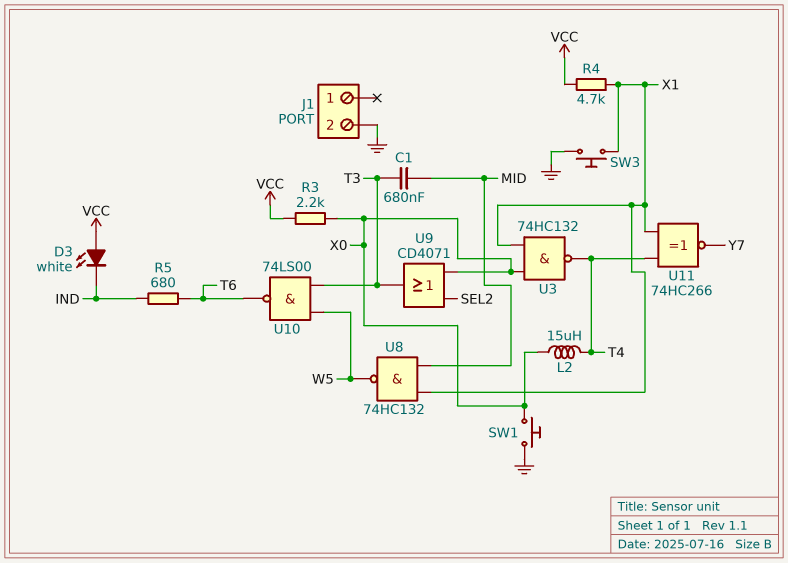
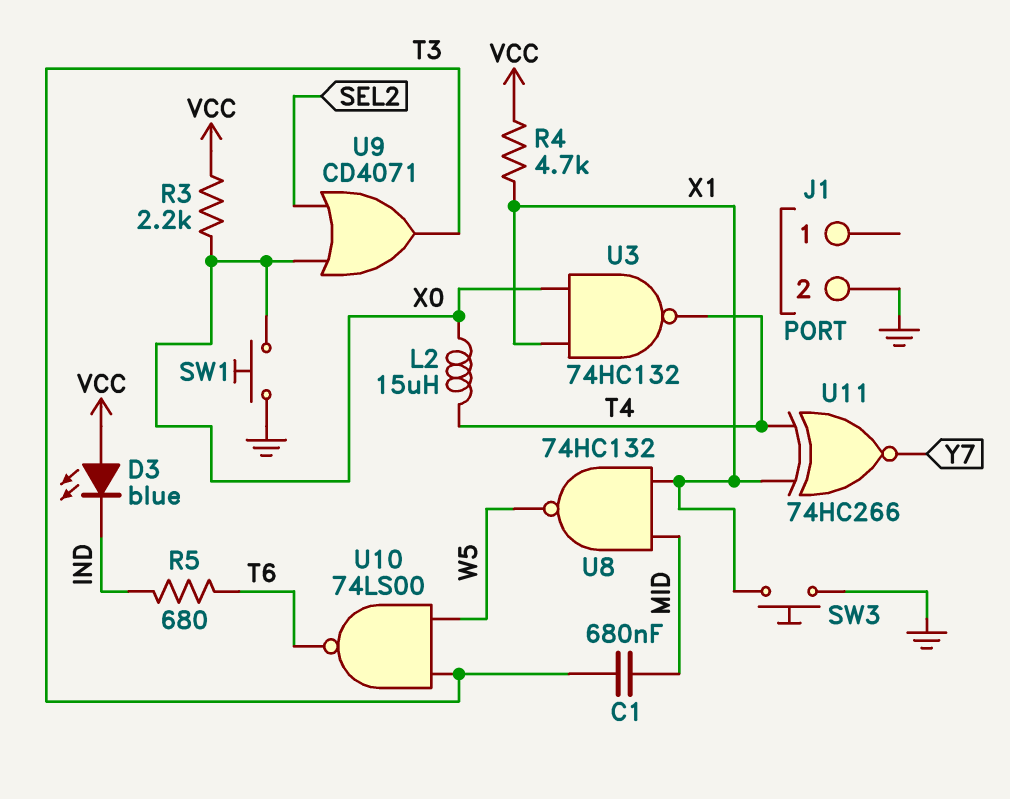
D3: LED white (A VCC, K IND) -> LED blue (A VCC, K IND)

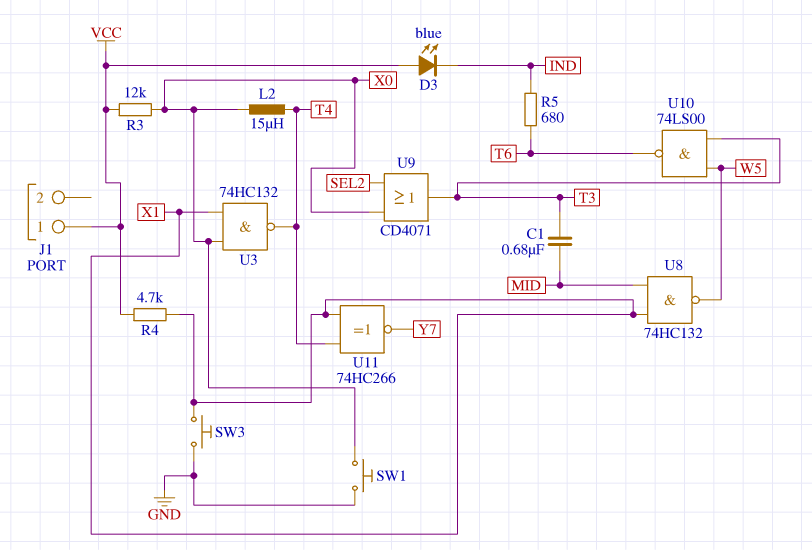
J1 pin 1: none -> VCC
J1 pin 2: GND -> none
R3: 2.2k (VCC, X0) -> 12k (VCC, X0)

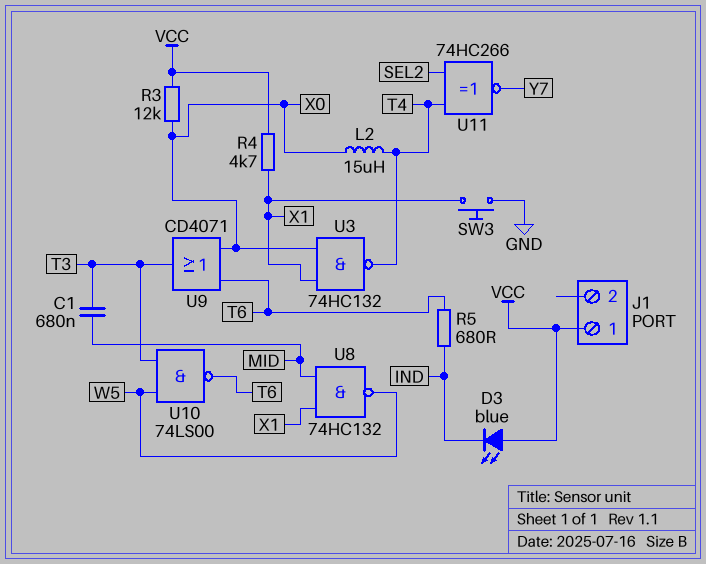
SW1: button (GND, X0) -> none
U9: OR CD4071 (in SEL2, in X0, out T3) -> OR CD4071 (in T6, in X0, out T3)
U11: XNOR 74HC266 (in T4, in X1, out Y7) -> XNOR 74HC266 (in SEL2, in T4, out Y7)

